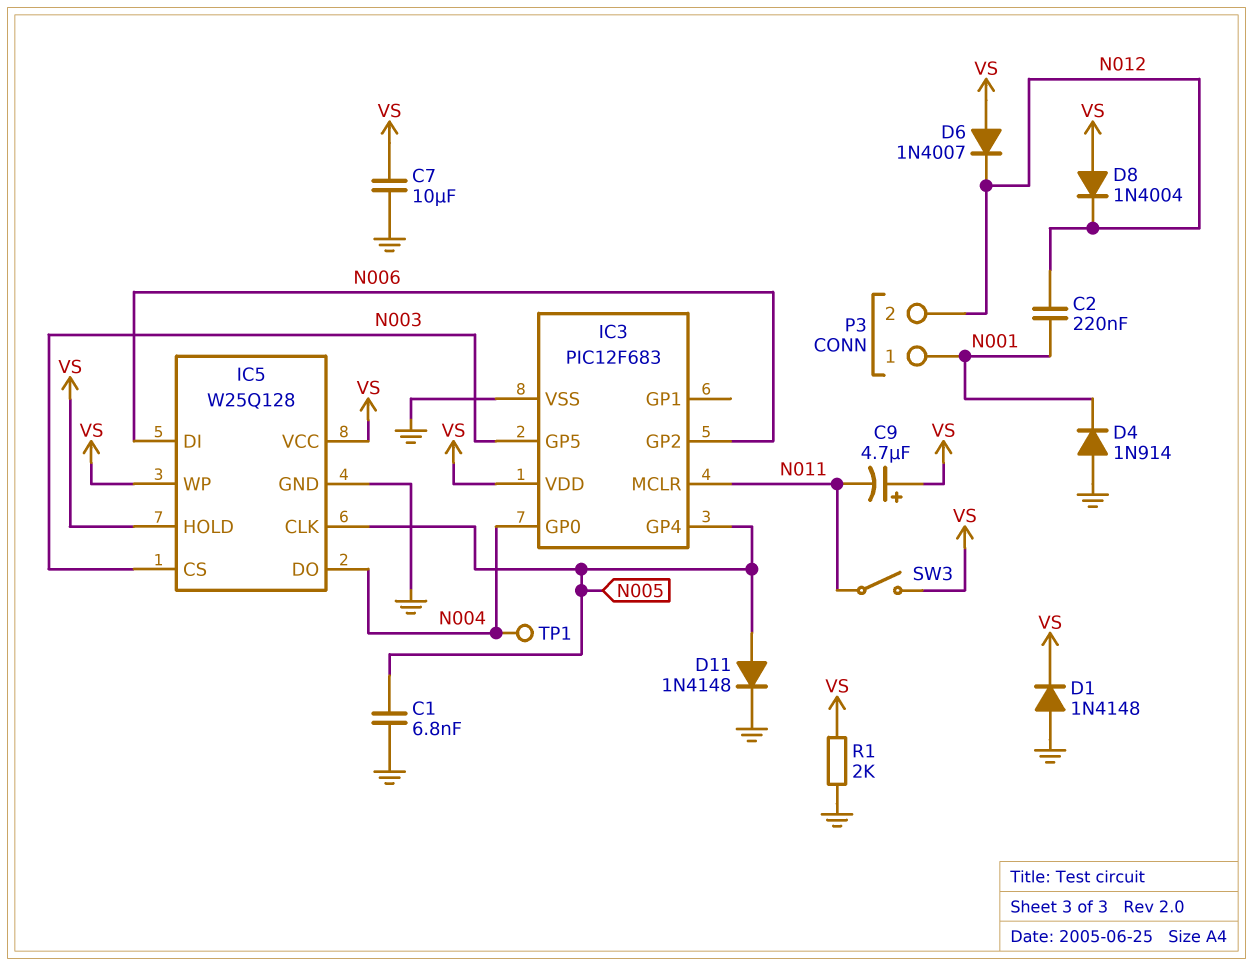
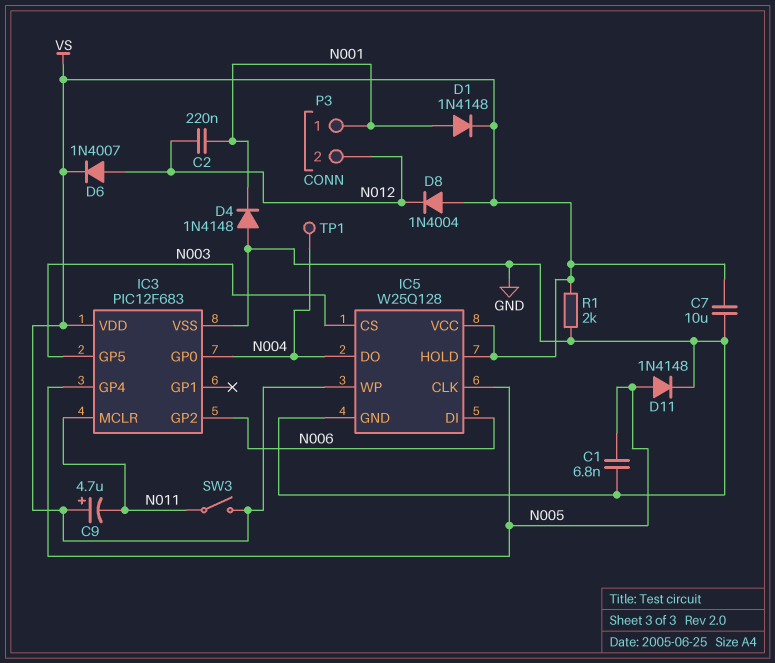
D1: diode 1N4148 (A GND, K VS) -> diode 1N4148 (A N001, K VS)
D4: diode 1N914 (A GND, K N001) -> diode 1N4148 (A GND, K N001)
D6: diode 1N4007 (A VS, K N012) -> diode 1N4007 (A N012, K VS)

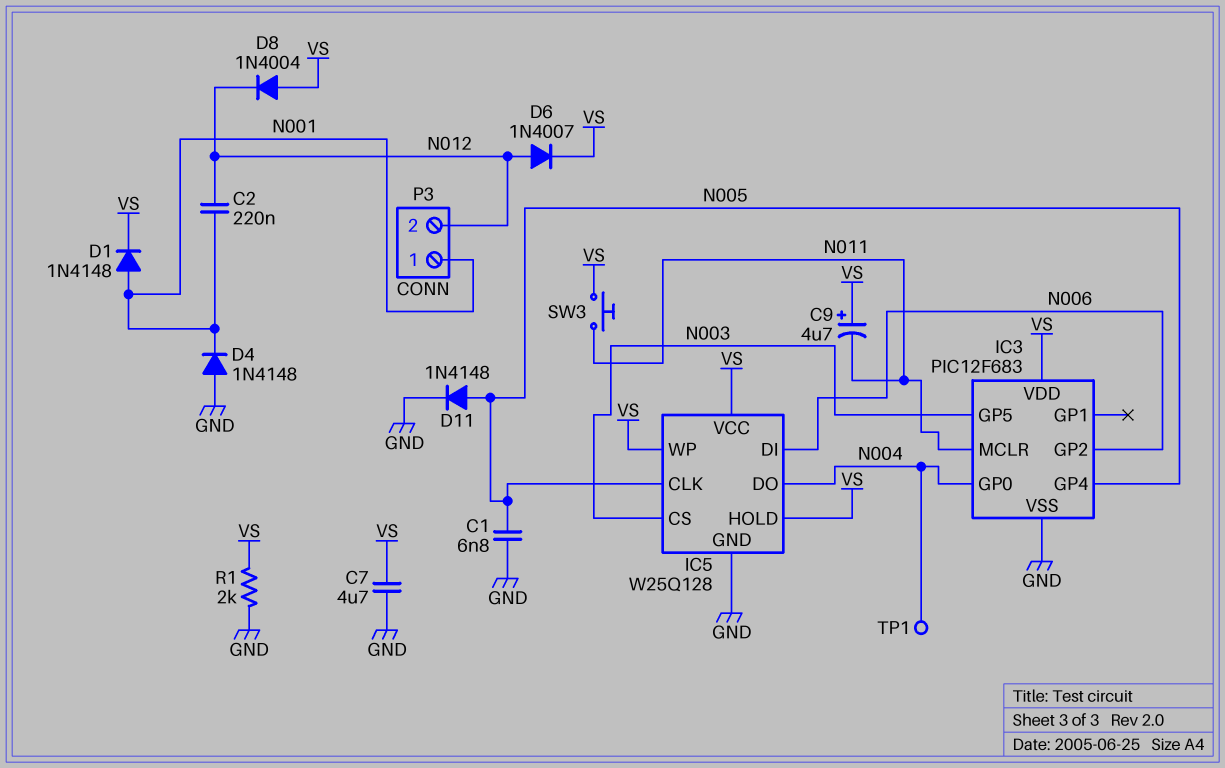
C7: 10uF (GND, VS) -> 4.7uF (GND, VS)
SW3: switch (N011, VS) -> button (N011, VS)

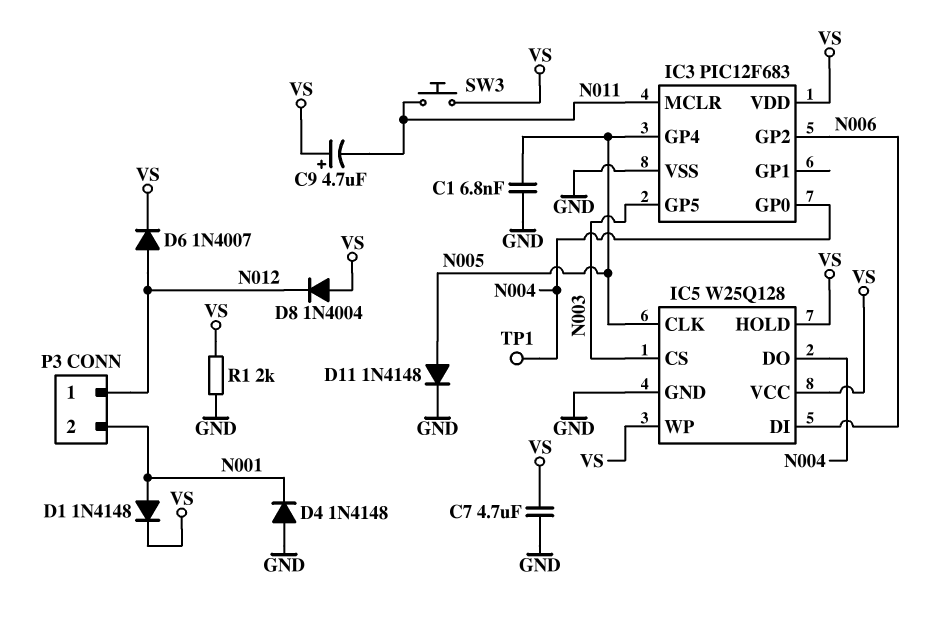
C2: 220nF (N001, N012) -> none
P3 pin 1: N001 -> N012
P3 pin 2: N012 -> N001

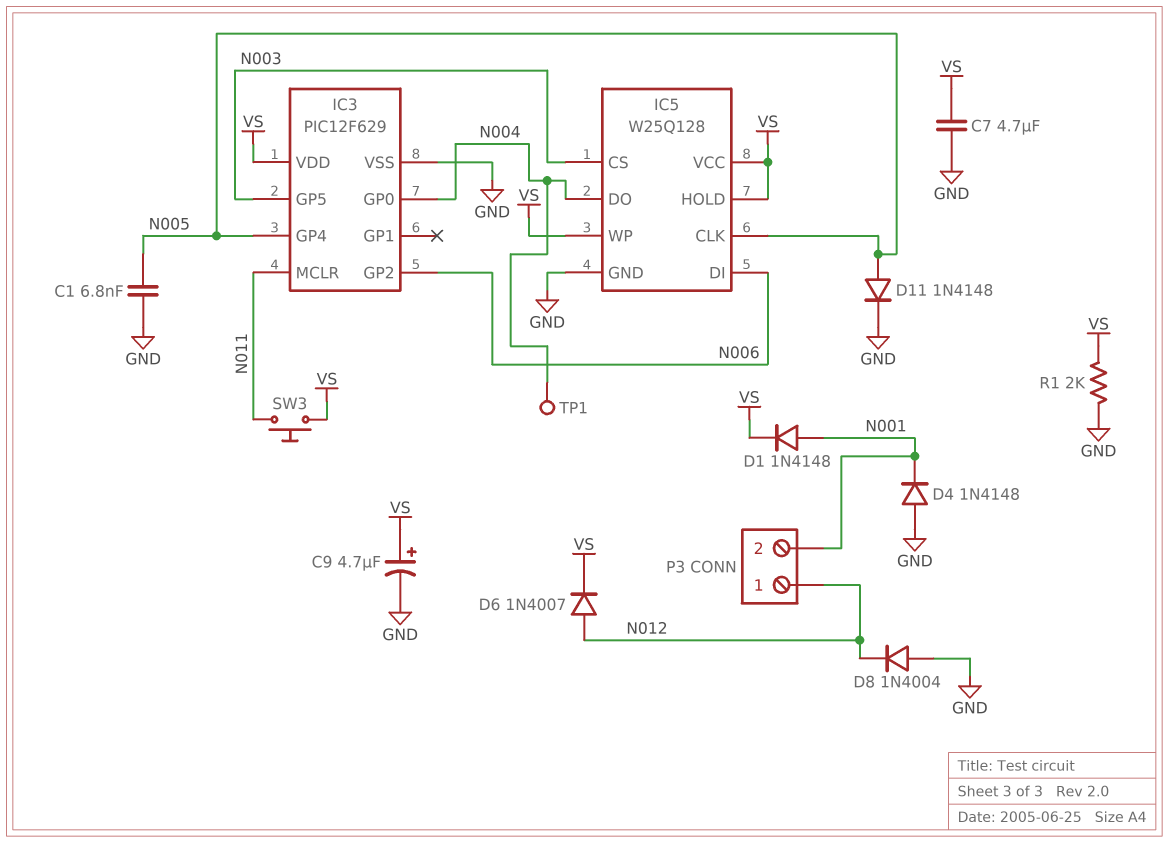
C9: 4.7uF (plus VS, minus N011) -> 4.7uF (plus VS, minus GND)
D8: diode 1N4004 (A VS, K N012) -> diode 1N4004 (A GND, K N012)
IC3: PIC12F683 -> PIC12F629

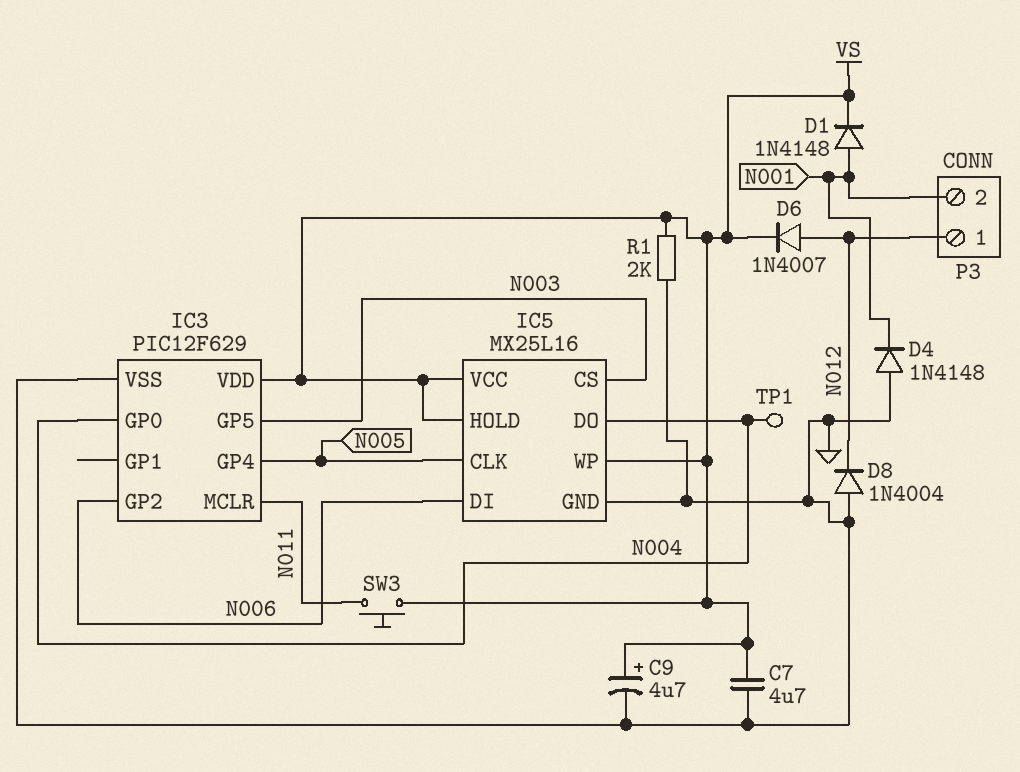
C1: 6.8nF (GND, N005) -> none
D11: diode 1N4148 (A N005, K GND) -> none
IC5: W25Q128 -> MX25L16

